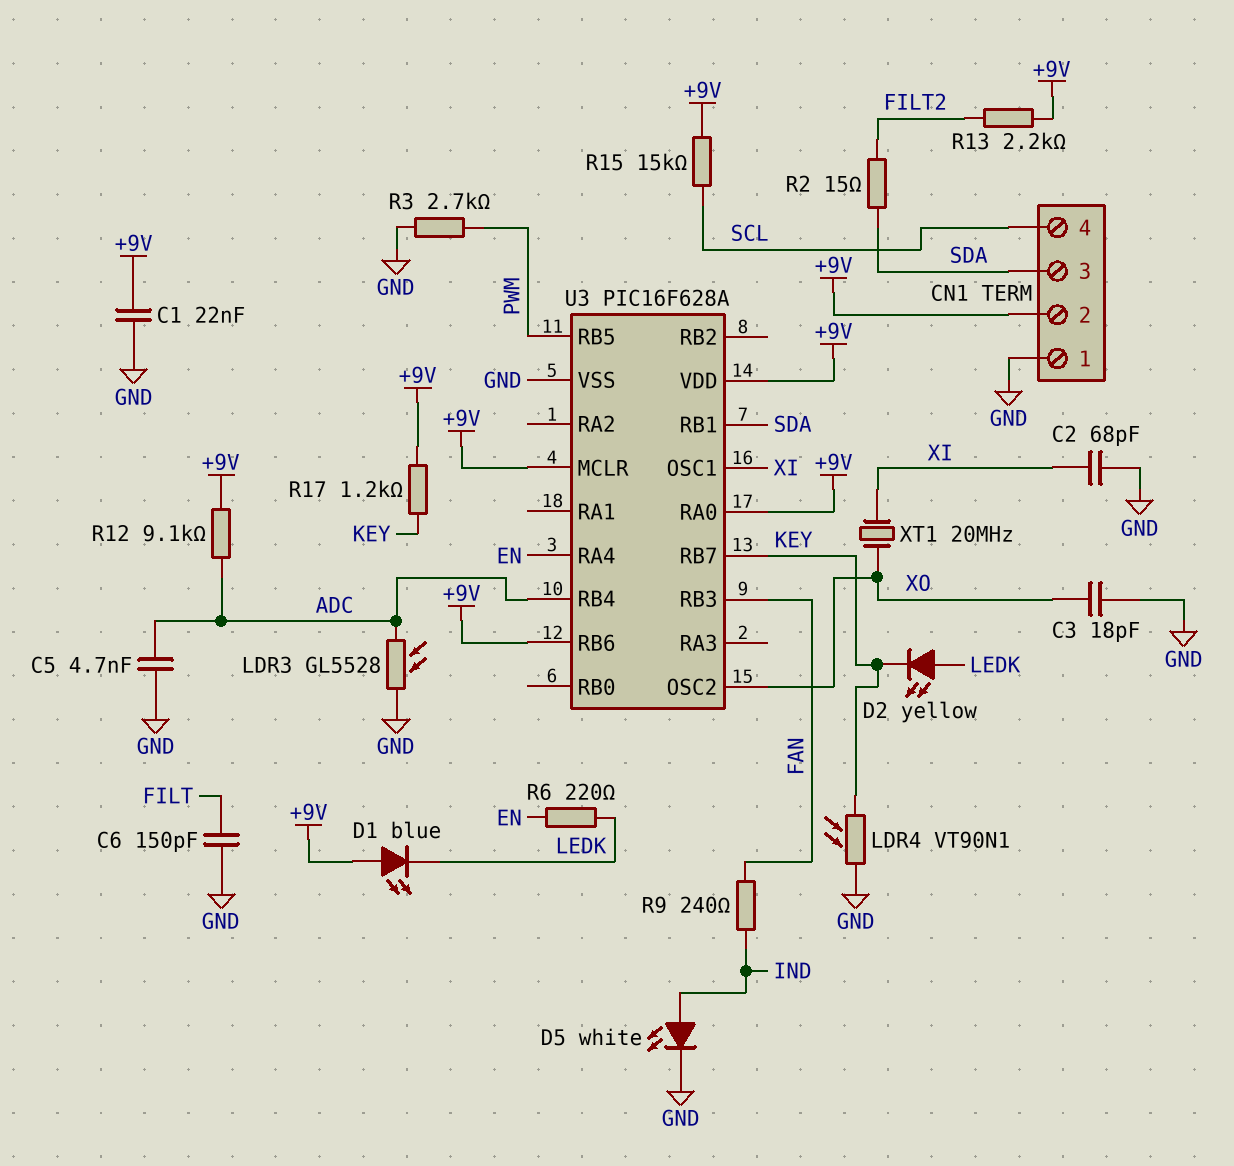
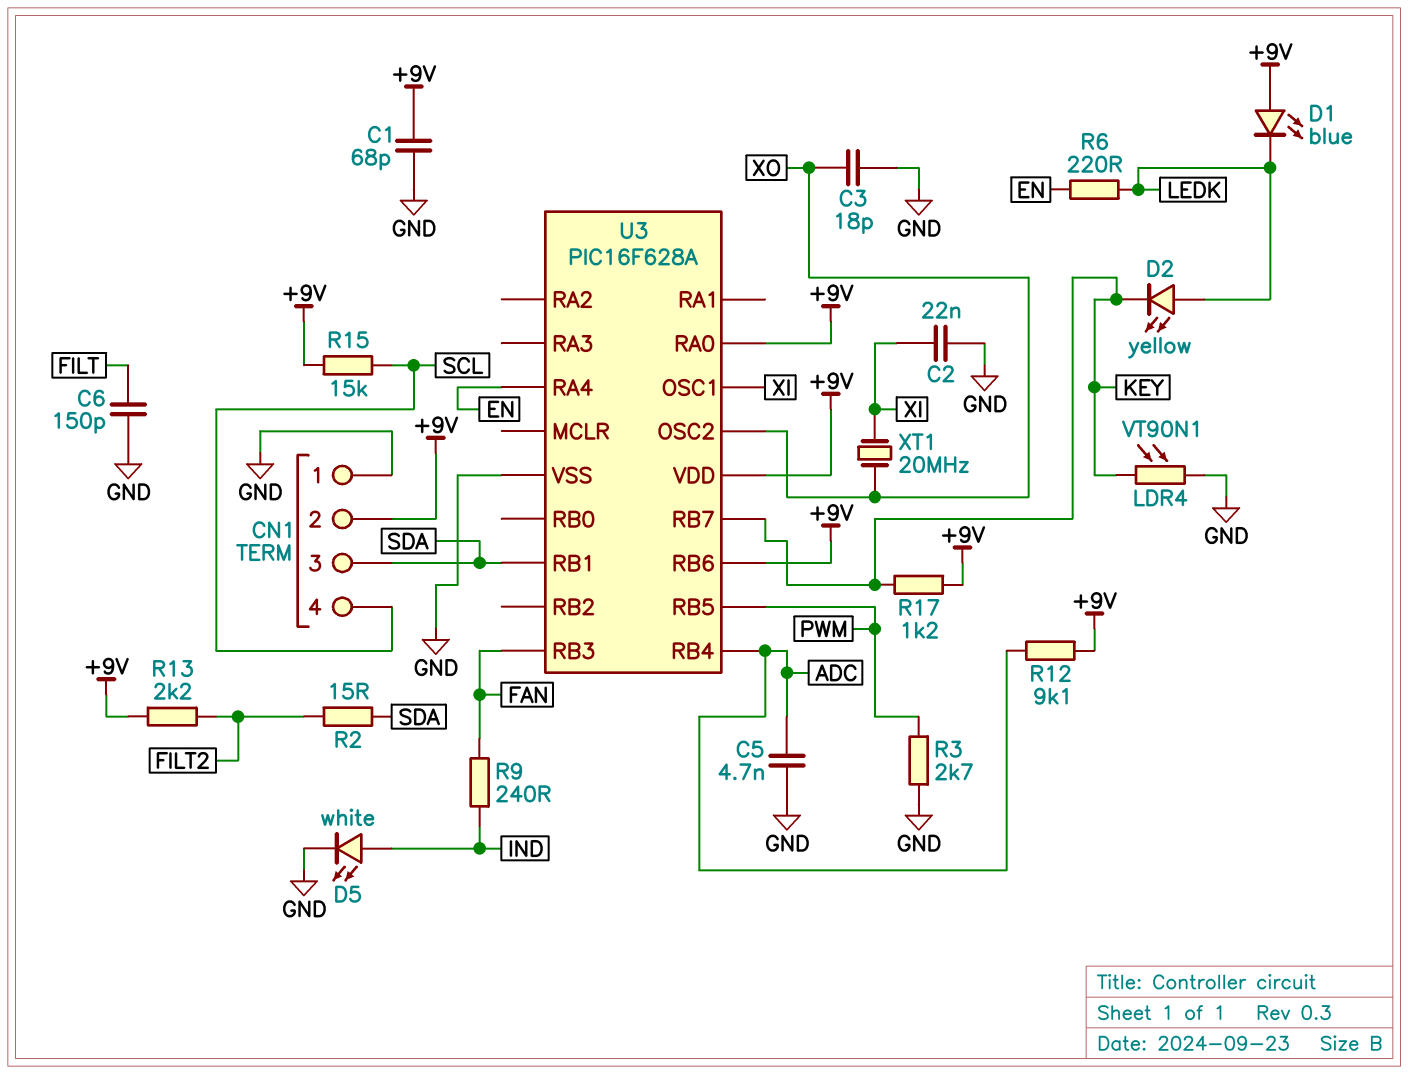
C1: 22nF (+9V, GND) -> 68pF (+9V, GND)
C2: 68pF (GND, XI) -> 22nF (GND, XI)
LDR3: GL5528 (ADC, GND) -> none
U3 pin MCLR: +9V -> none

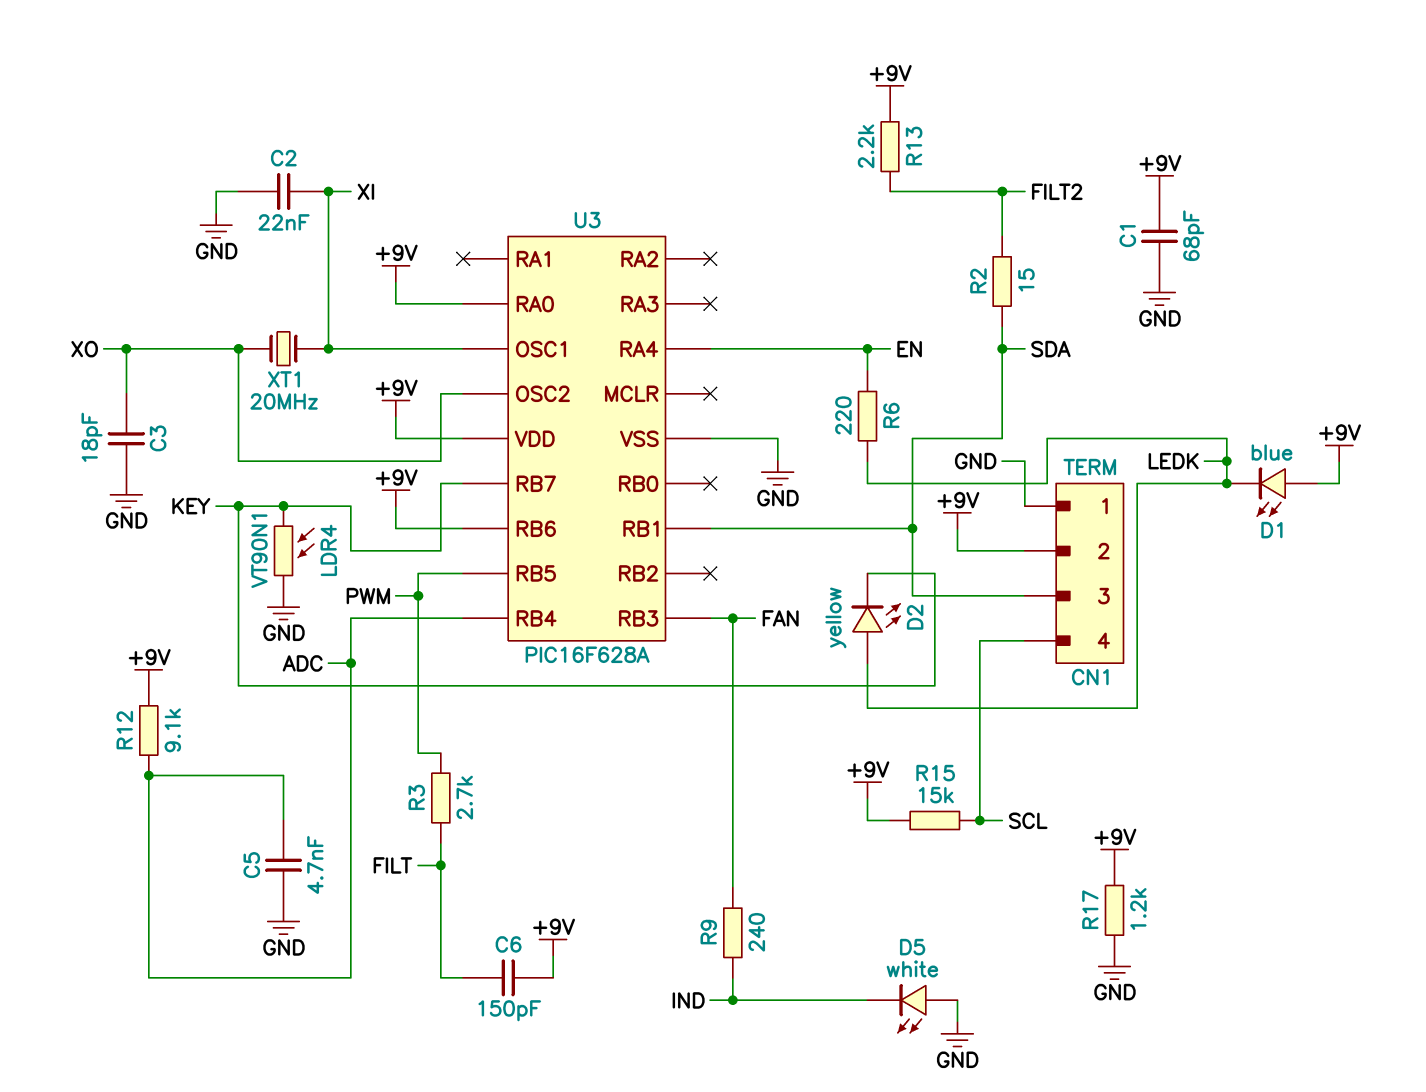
C6: 150pF (FILT, GND) -> 150pF (+9V, FILT)
D5: LED white (A IND, K GND) -> LED white (A GND, K IND)
R3: 2.7k (GND, PWM) -> 2.7k (FILT, PWM)
R17: 1.2k (+9V, KEY) -> 1.2k (+9V, GND)

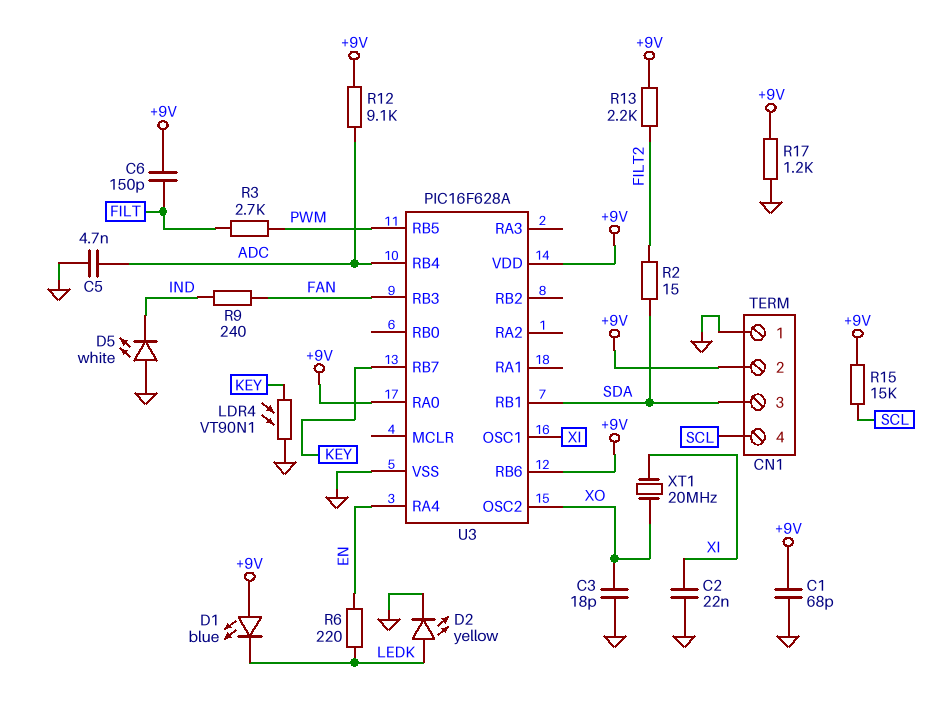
D2: LED yellow (A LEDK, K KEY) -> LED yellow (A LEDK, K GND)

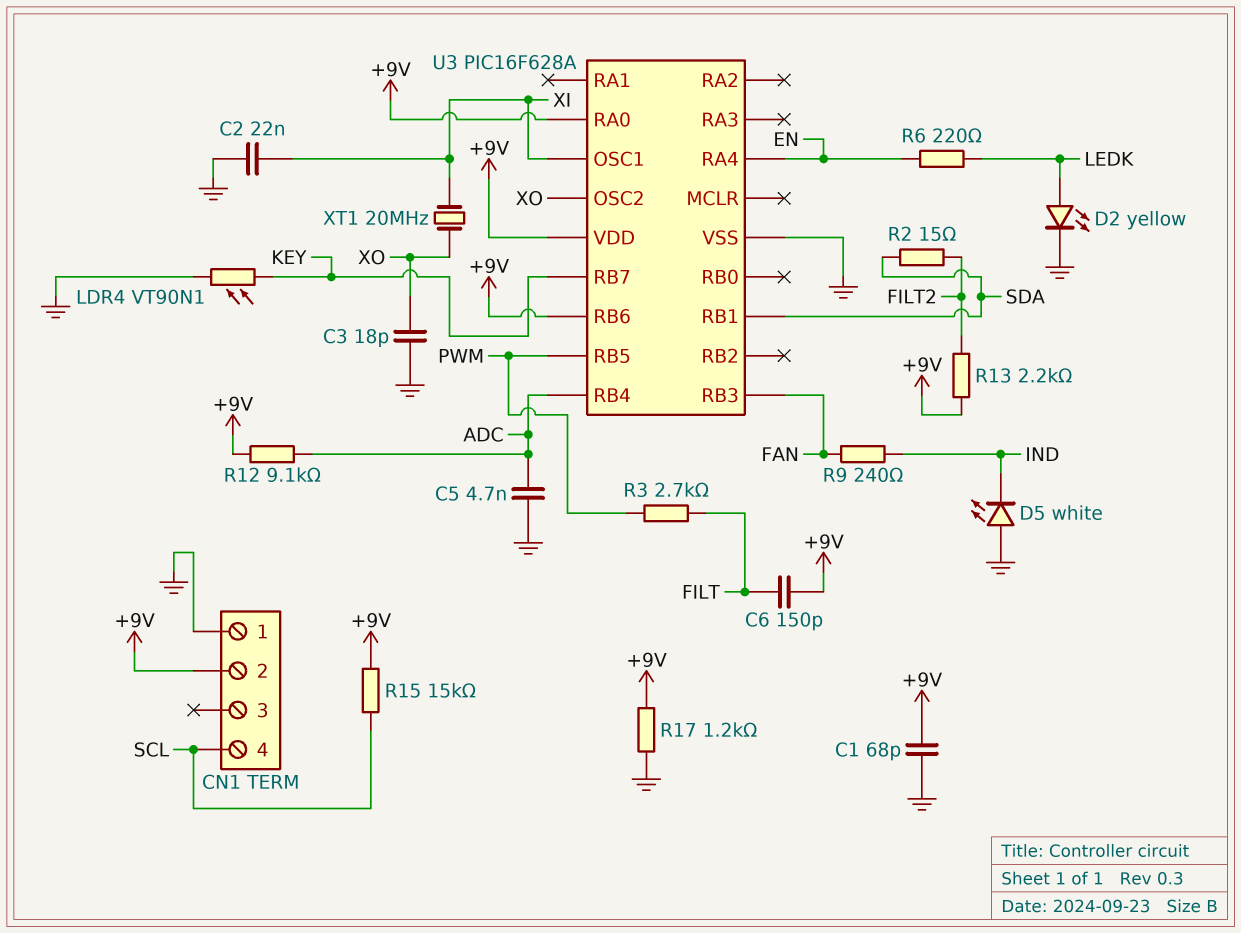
CN1 pin 3: SDA -> none
D1: LED blue (A +9V, K LEDK) -> none

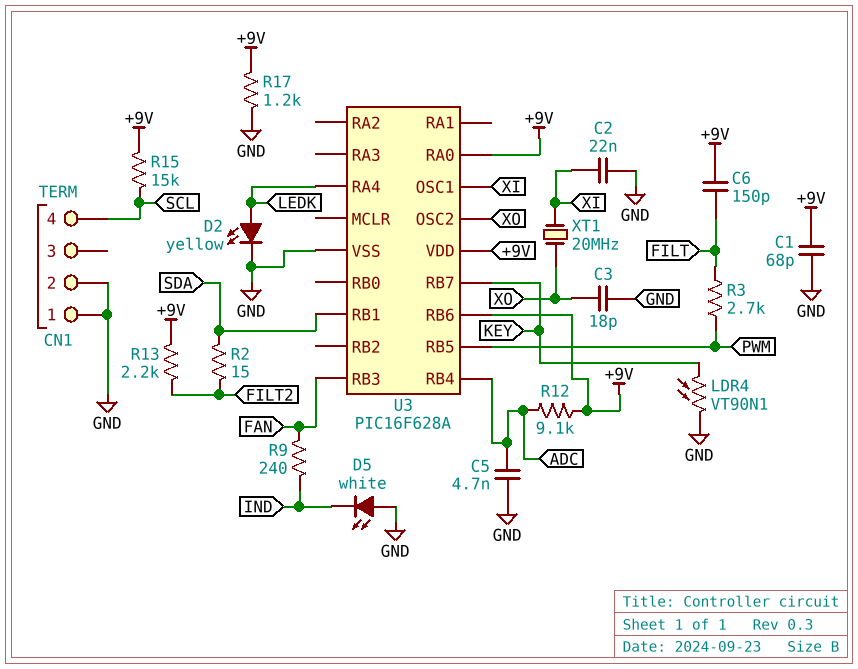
CN1 pin 2: +9V -> GND
R6: 220 (EN, LEDK) -> none
U3 pin RA4: EN -> LEDK

